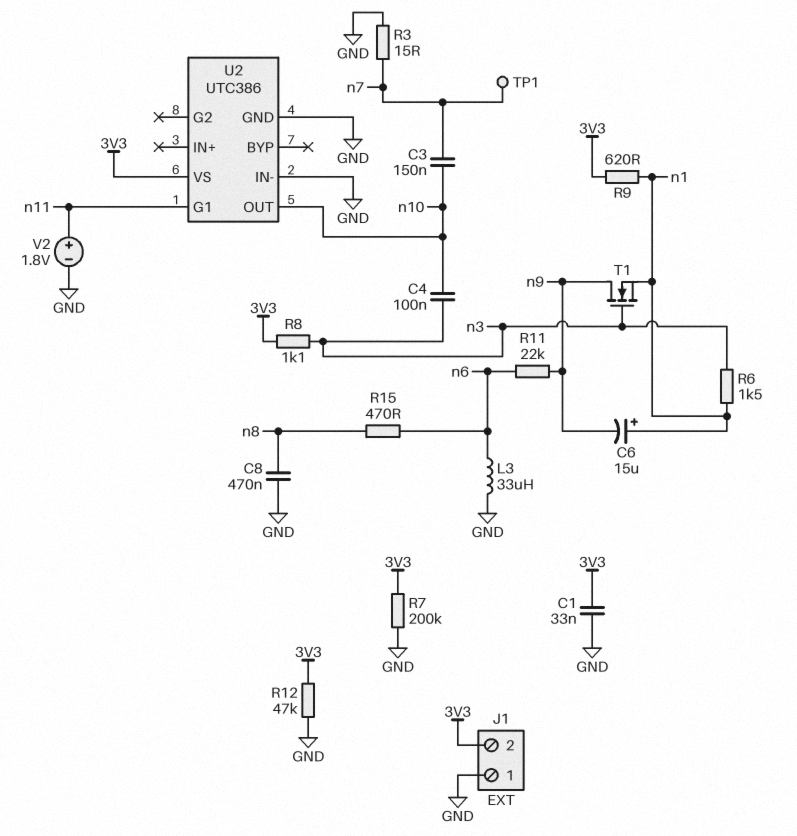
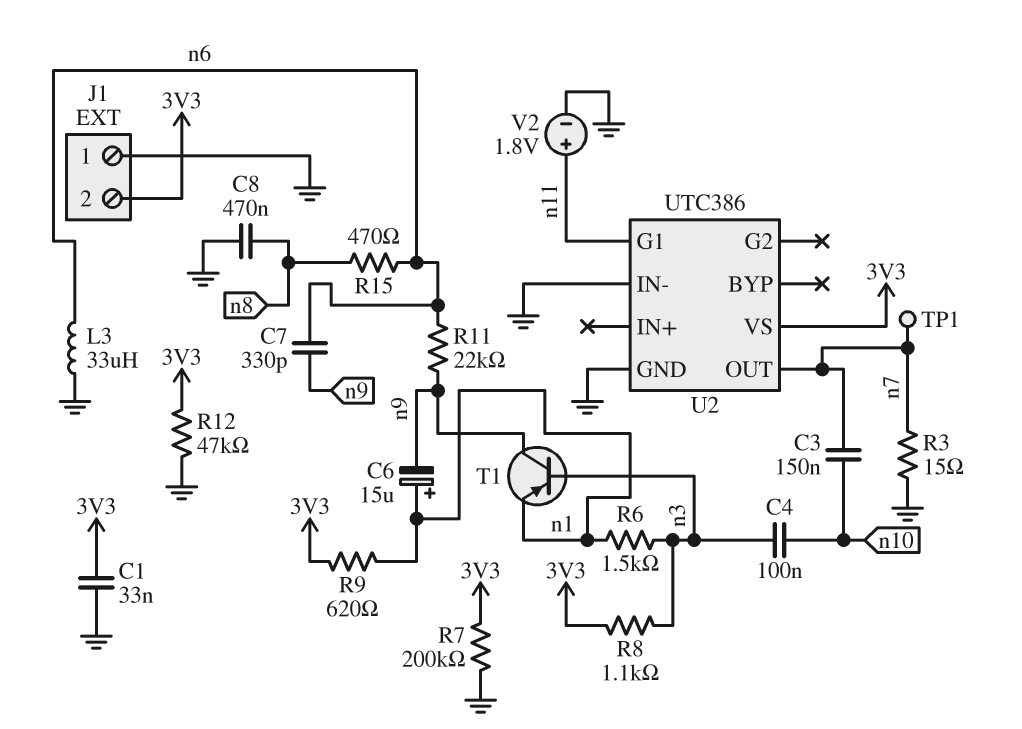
C7: none -> 330pF (n6, n9)
T1: NMOS (G n3, D n9, S n1) -> PNP (B n3, C n9, E n1)
U2 pin OUT: n10 -> n7

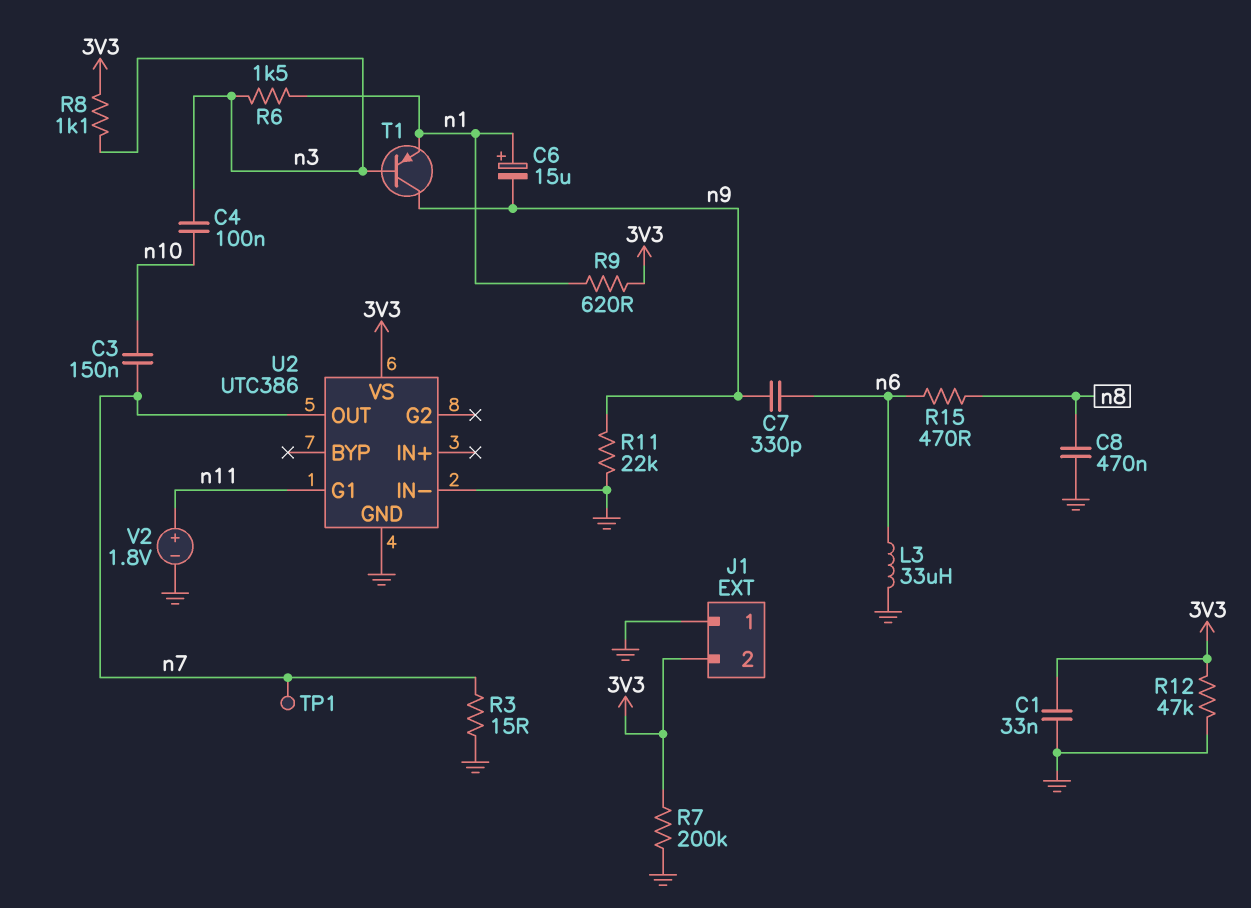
R11: 22k (n6, n9) -> 22k (GND, n9)

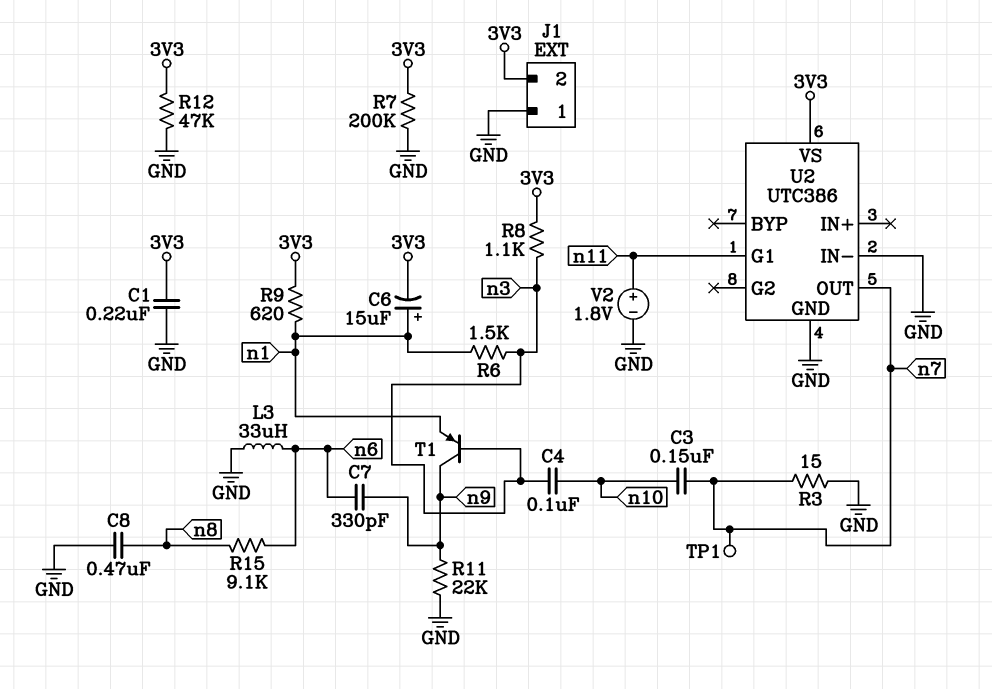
C1: 33nF (3V3, GND) -> 220nF (3V3, GND)
C6: 15uF (plus n1, minus n9) -> 15uF (plus n1, minus 3V3)
R15: 470 (n6, n8) -> 9.1k (n6, n8)

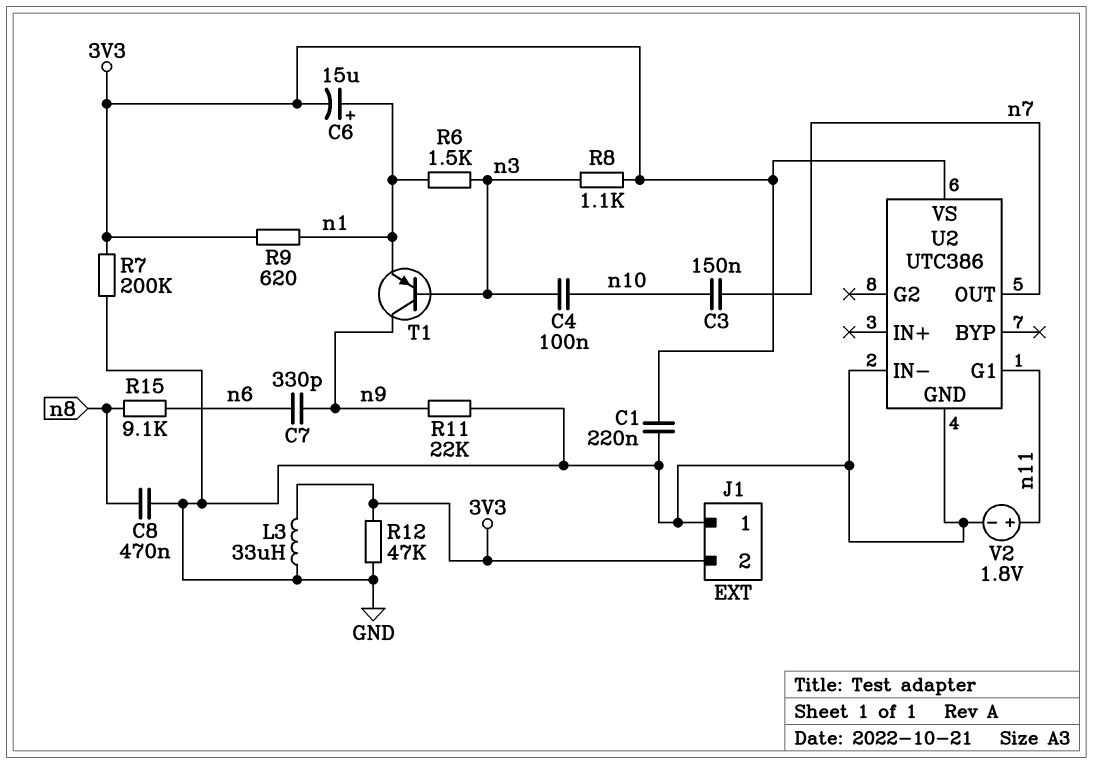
L3: 33uH (GND, n6) -> 33uH (3V3, GND)
R3: 15 (GND, n7) -> none
TP1: test point (n7) -> none

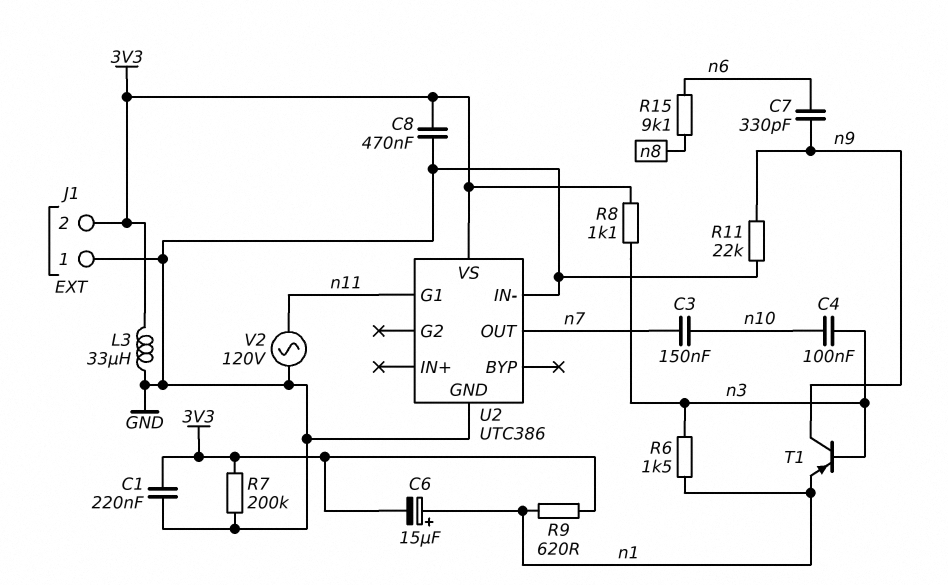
C8: 470nF (GND, n8) -> 470nF (3V3, GND)
R12: 47k (3V3, GND) -> none
V2: 1.8V (plus n11, minus GND) -> AC 120V (GND, n11)

